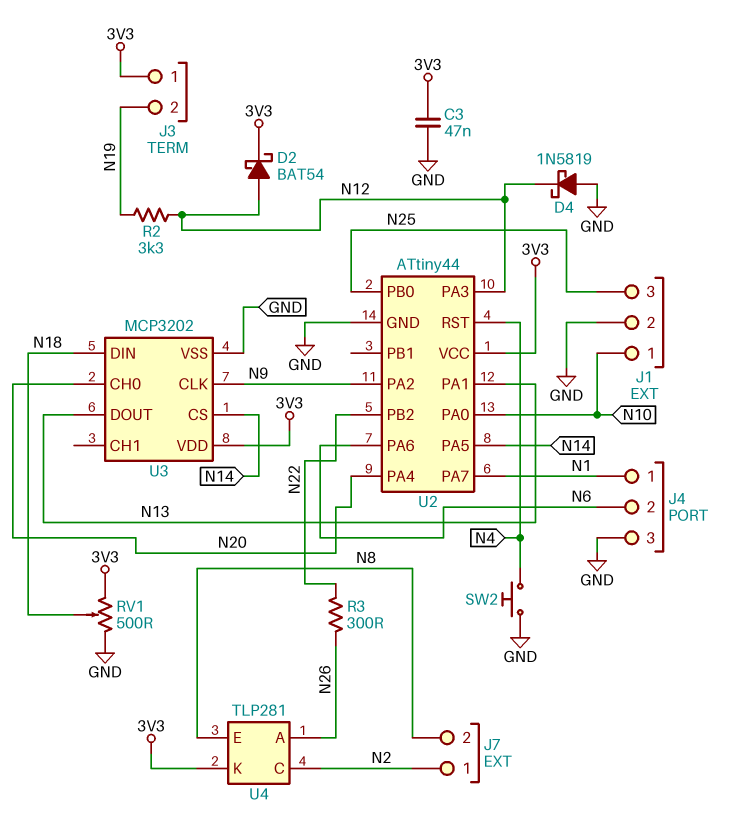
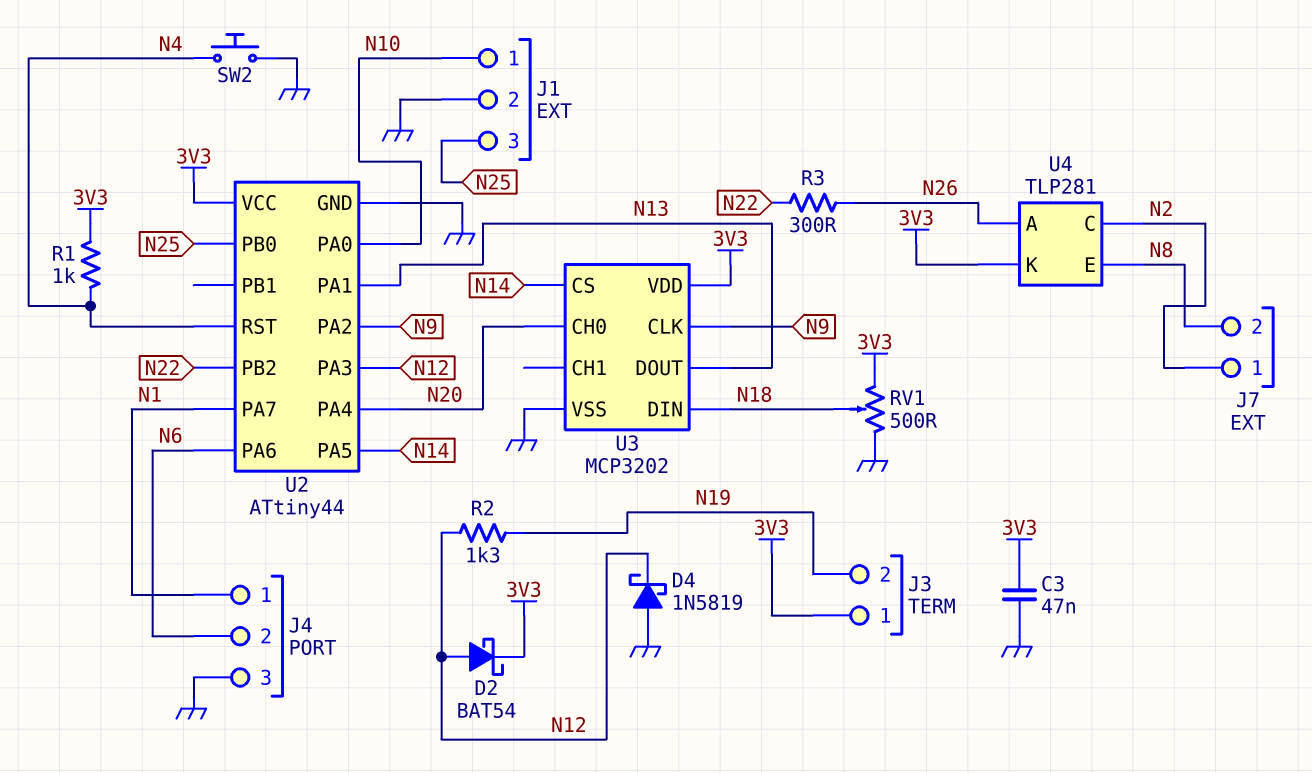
R1: none -> 1k (3V3, N4)
R2: 3.3k (N12, N19) -> 1.3k (N12, N19)

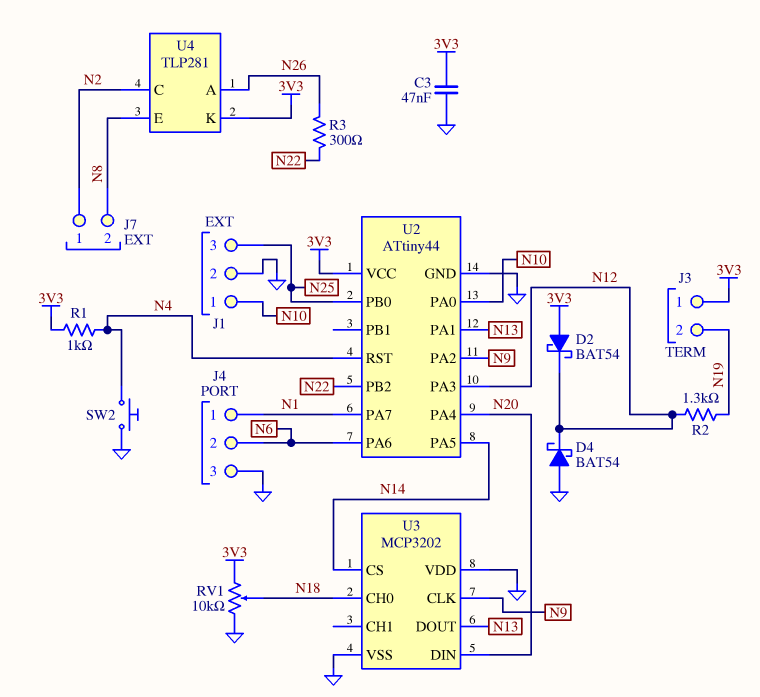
D2: schottky BAT54 (A N12, K 3V3) -> schottky BAT54 (A 3V3, K N12)
D4: schottky 1N5819 (A GND, K N12) -> schottky BAT54 (A GND, K N12)
RV1: 500 (3V3, GND, wiper N18) -> 10k (3V3, GND, wiper N18)
U3 pin CH0: N20 -> N18
U3 pin DIN: N18 -> N20
U3 pin VDD: 3V3 -> GND

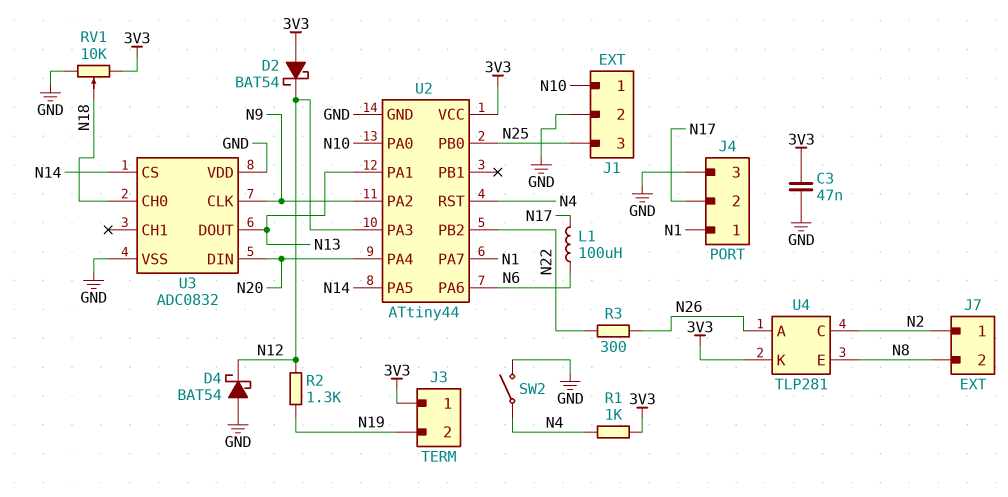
J4 pin 2: N6 -> N17
L1: none -> 100uH (N6, N17)
SW2: button (GND, N4) -> switch (GND, N4)
U3: MCP3202 -> ADC0832

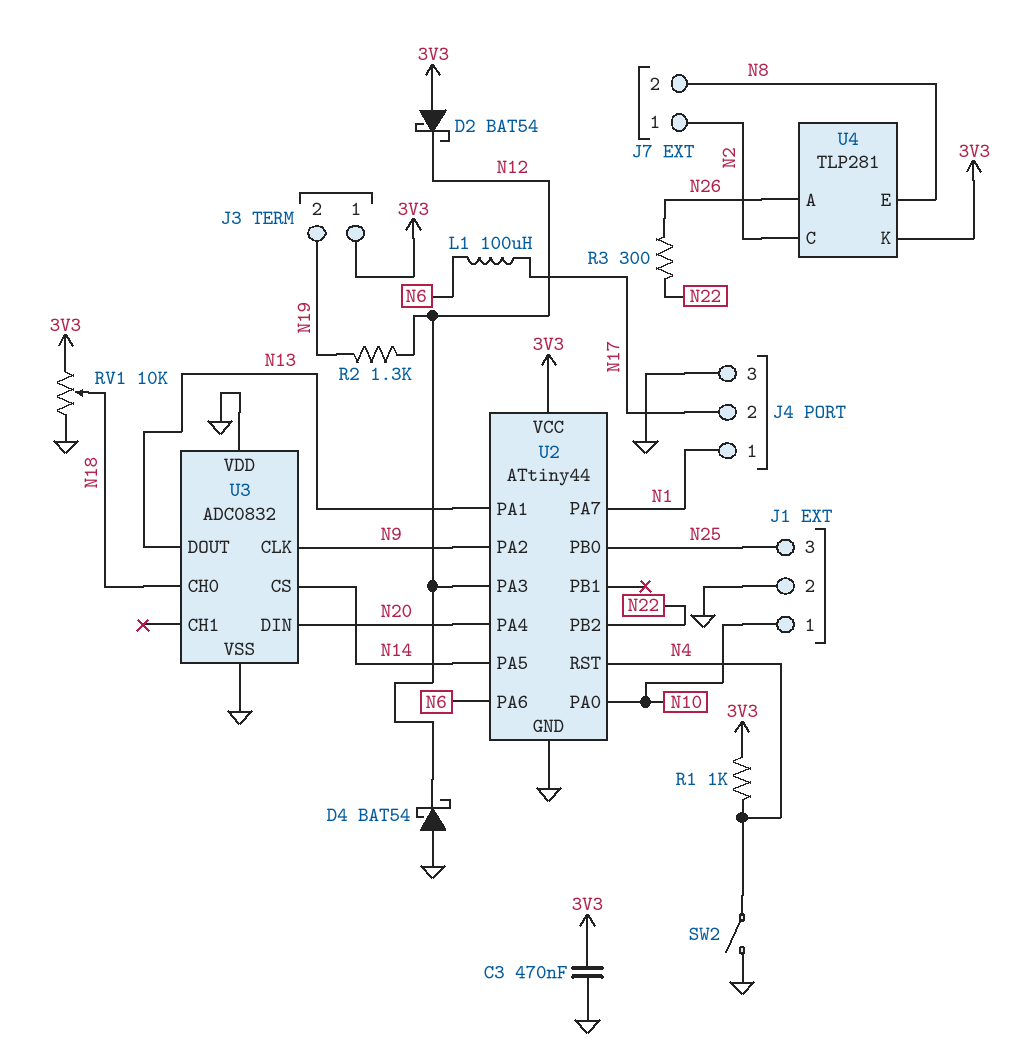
C3: 47nF (3V3, GND) -> 470nF (3V3, GND)

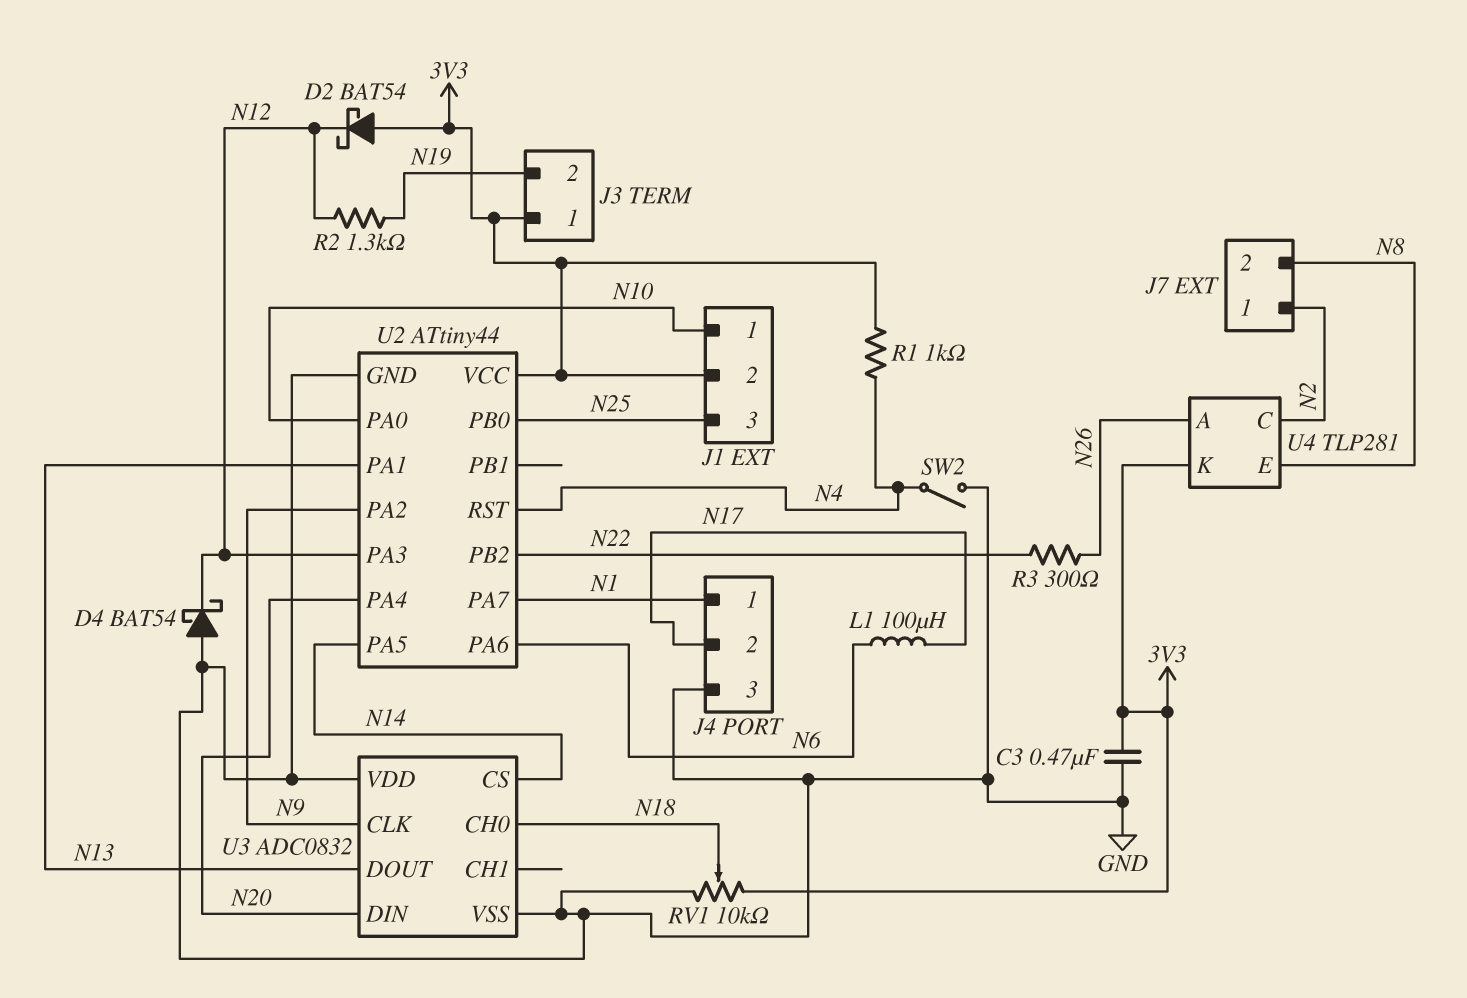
J1 pin 2: GND -> 3V3

